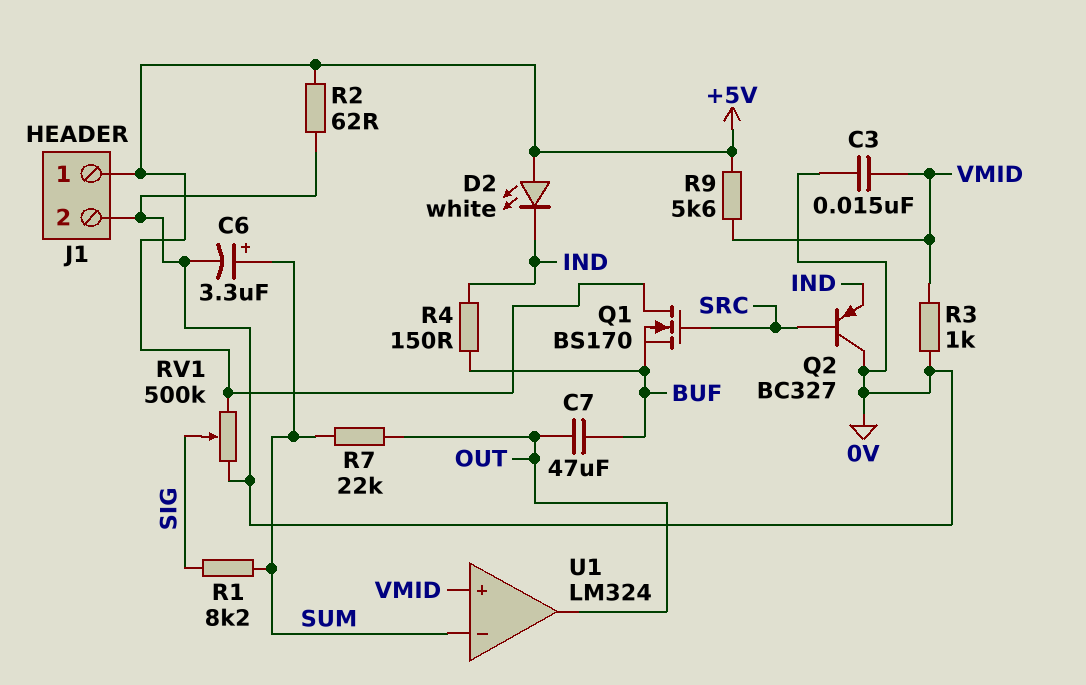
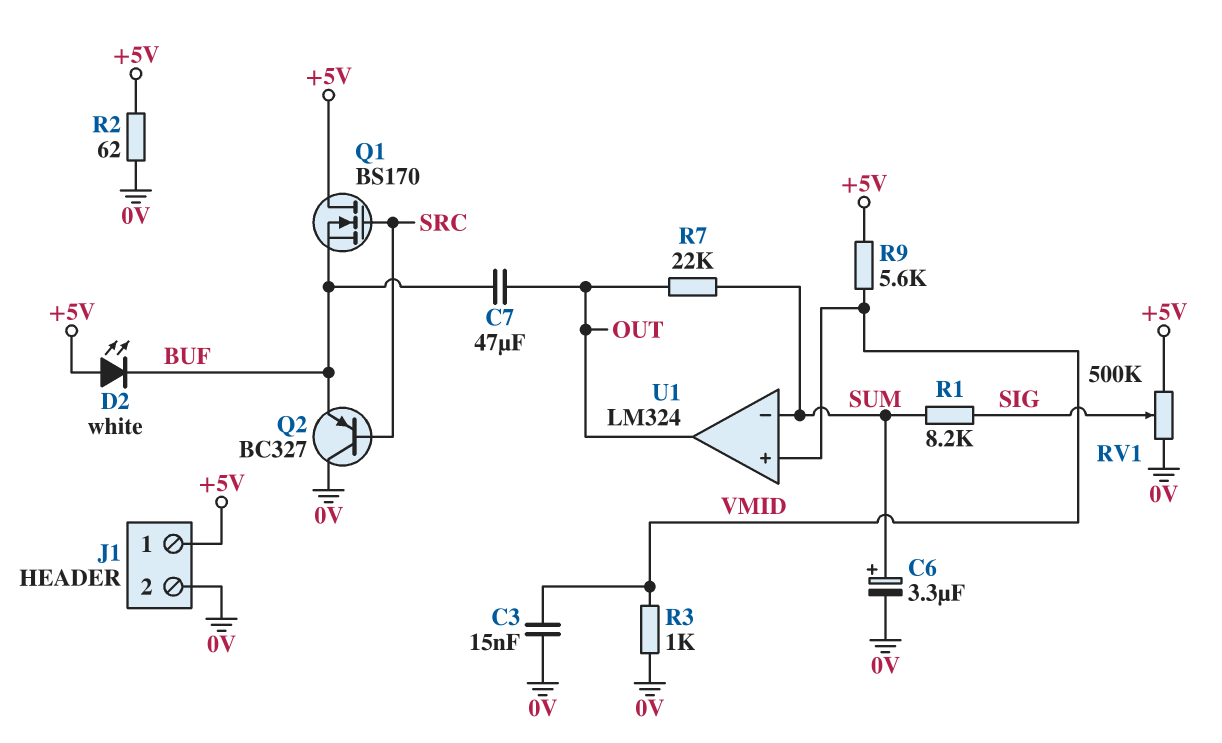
D2: LED white (A +5V, K IND) -> LED white (A +5V, K BUF)
Q2: PNP BC327 (B SRC, C 0V, E IND) -> PNP BC327 (B SRC, C 0V, E BUF)
R4: 150 (BUF, IND) -> none

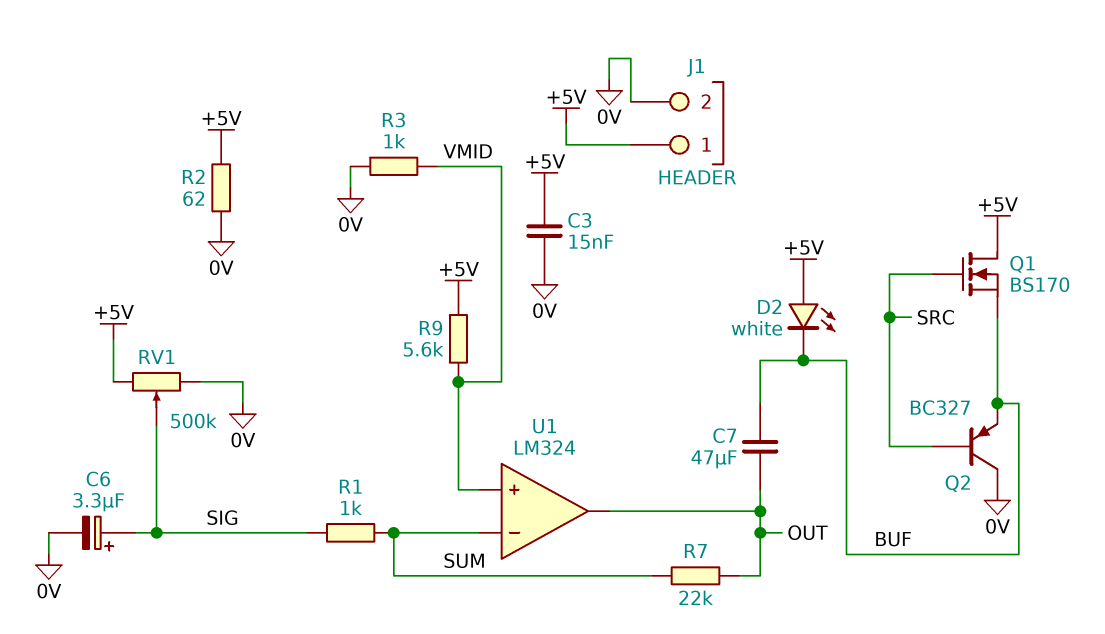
C3: 15nF (0V, VMID) -> 15nF (+5V, 0V)
C6: 3.3uF (plus SUM, minus 0V) -> 3.3uF (plus SIG, minus 0V)
R1: 8.2k (SIG, SUM) -> 1k (SIG, SUM)

